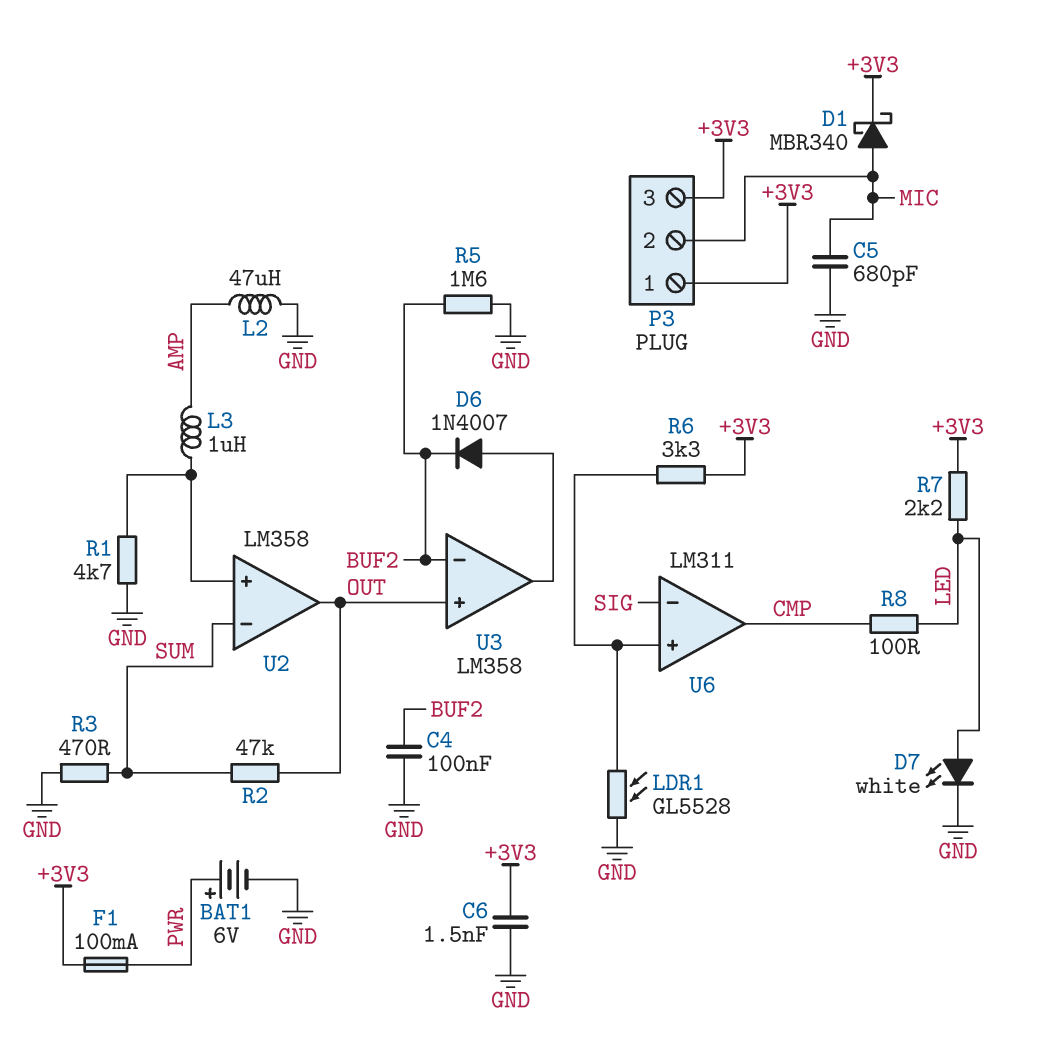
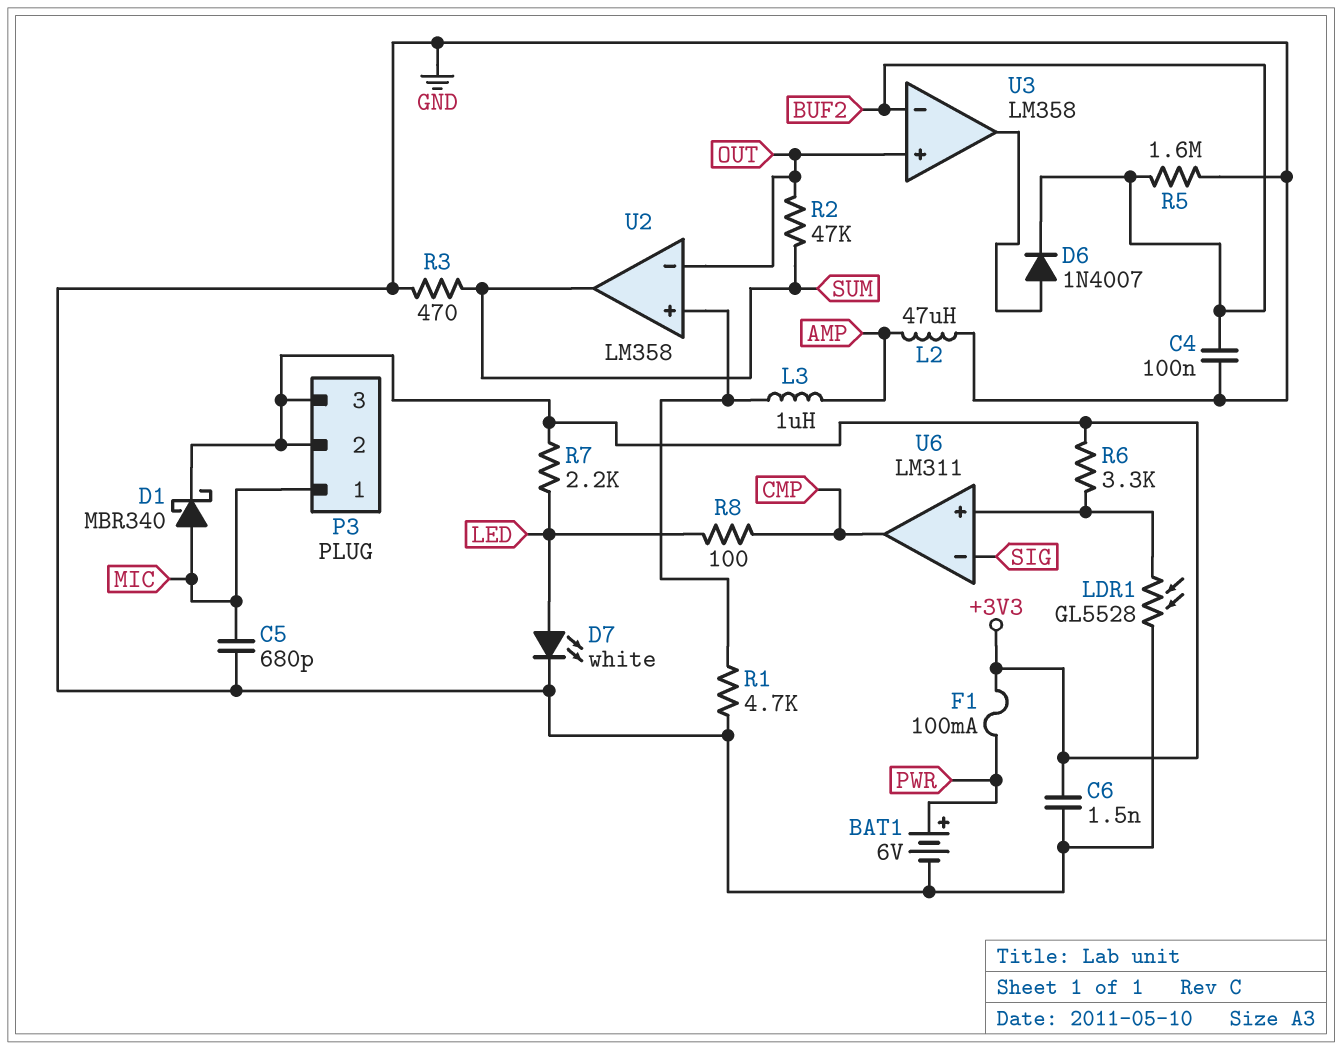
P3 pin 1: +3V3 -> MIC
P3 pin 2: MIC -> +3V3
U2 pin in-: SUM -> OUT
U2 pin out: OUT -> SUM

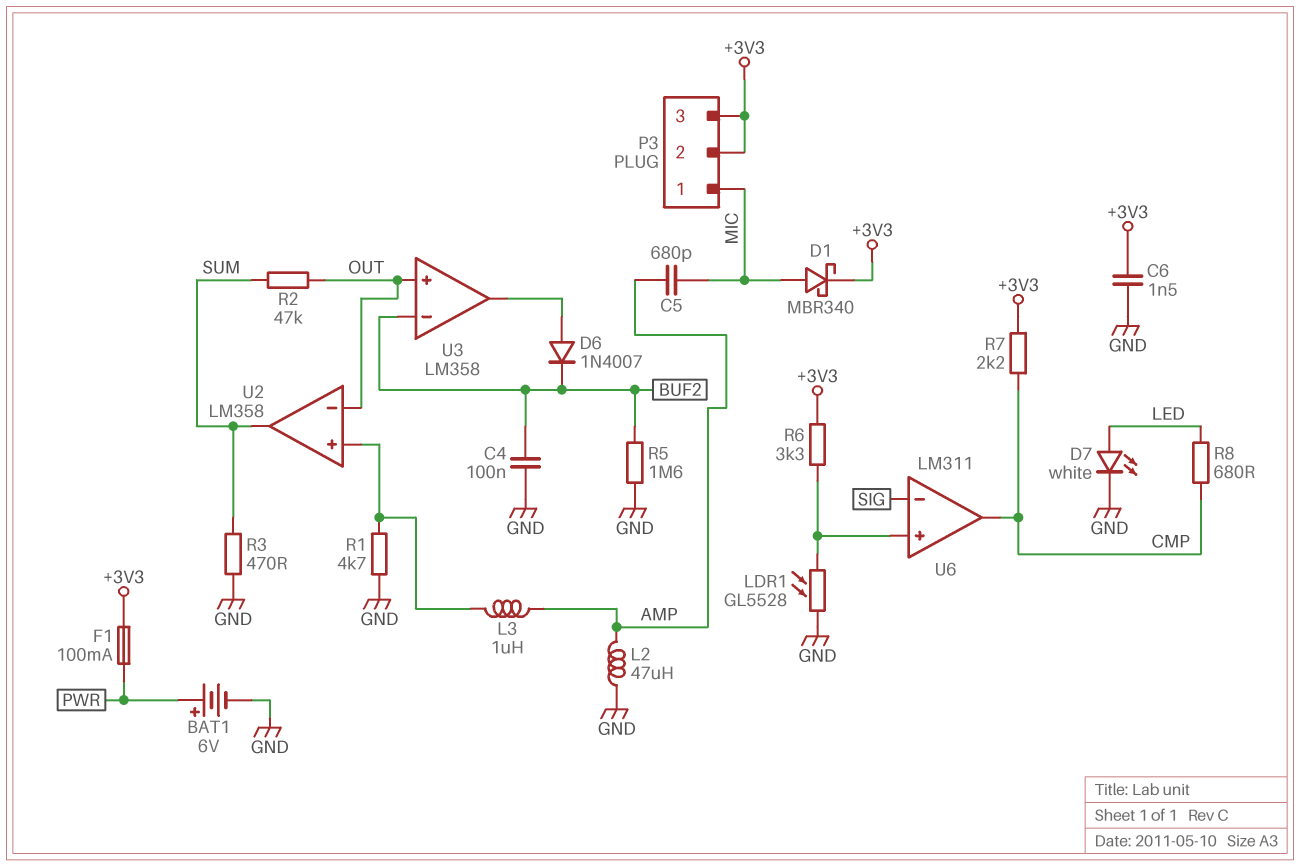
C5: 680pF (GND, MIC) -> 680pF (AMP, MIC)
R7: 2.2k (+3V3, LED) -> 2.2k (+3V3, CMP)
R8: 100 (CMP, LED) -> 680 (CMP, LED)

